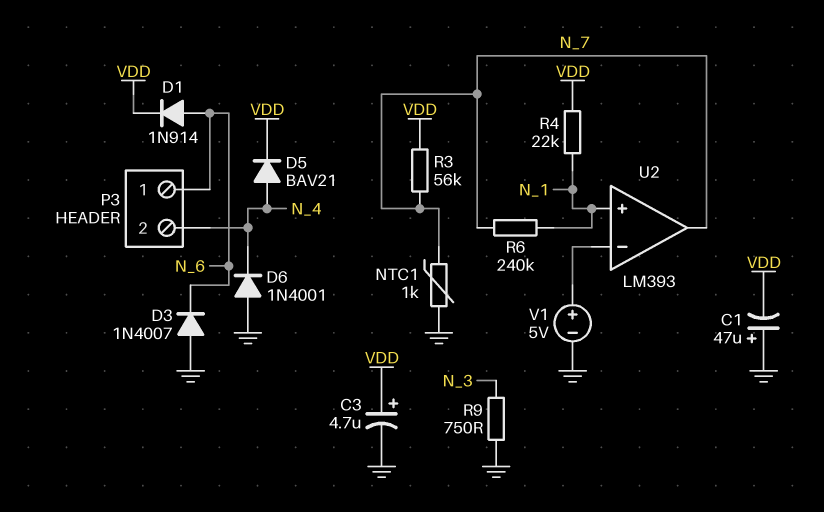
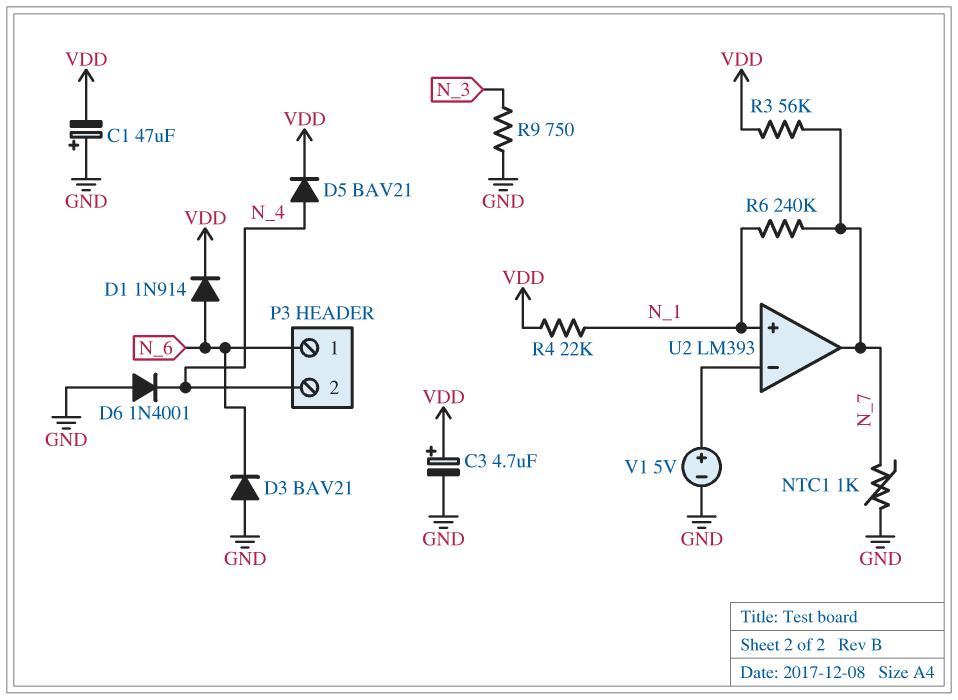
D3: diode 1N4007 (A GND, K N_6) -> diode BAV21 (A GND, K N_6)

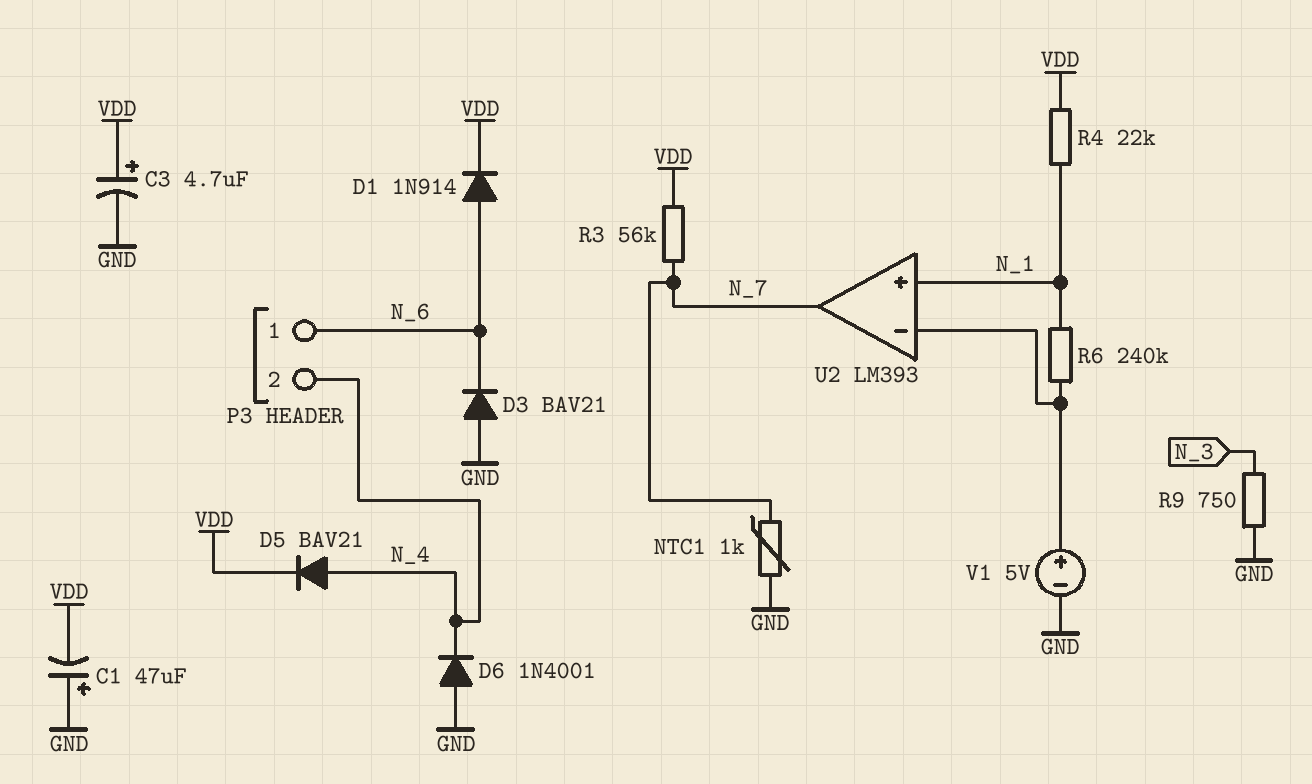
R6: 240k (N_1, N_7) -> 240k (N_1, U2/in-)

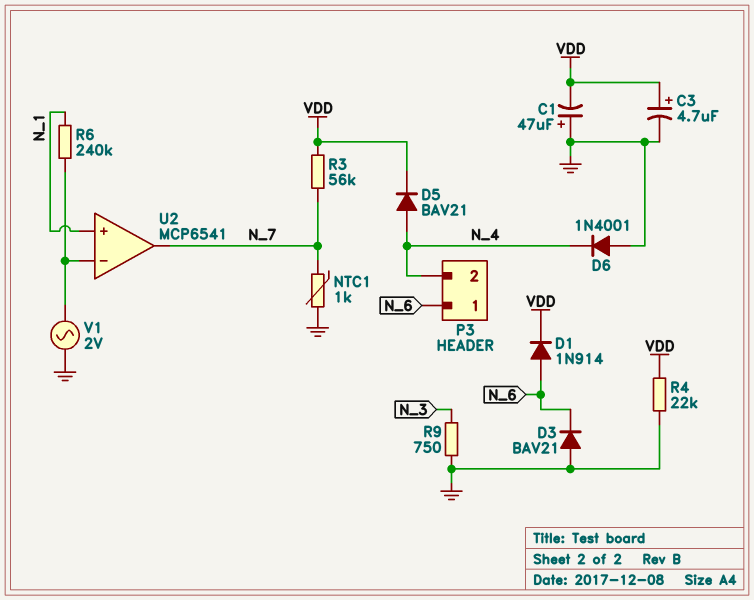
R4: 22k (N_1, VDD) -> 22k (GND, VDD)
U2: LM393 -> MCP6541
V1: 5V (plus U2/in-, minus GND) -> AC 2V (GND, U2/in-)

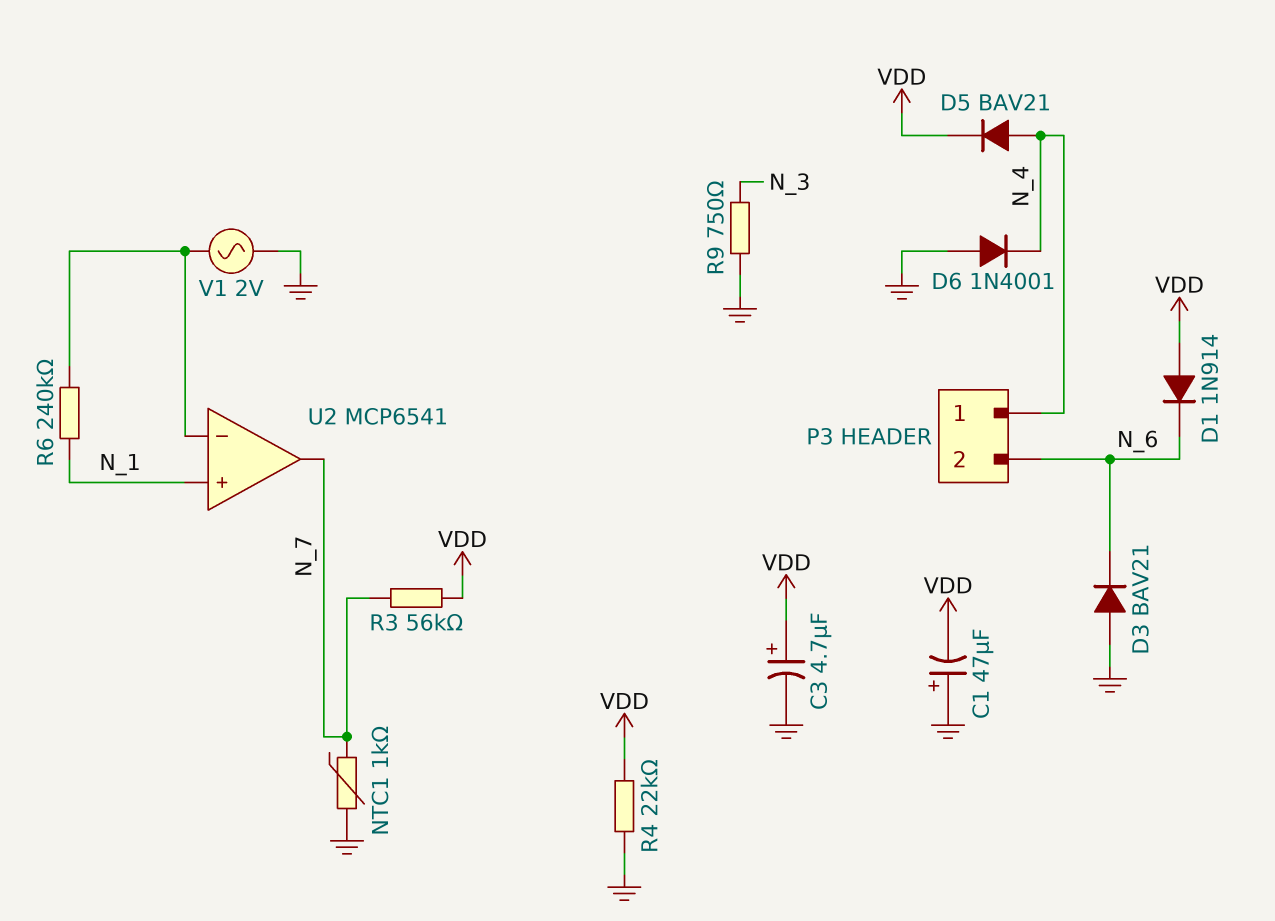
D1: diode 1N914 (A N_6, K VDD) -> diode 1N914 (A VDD, K N_6)
P3 pin 1: N_6 -> N_4
P3 pin 2: N_4 -> N_6

